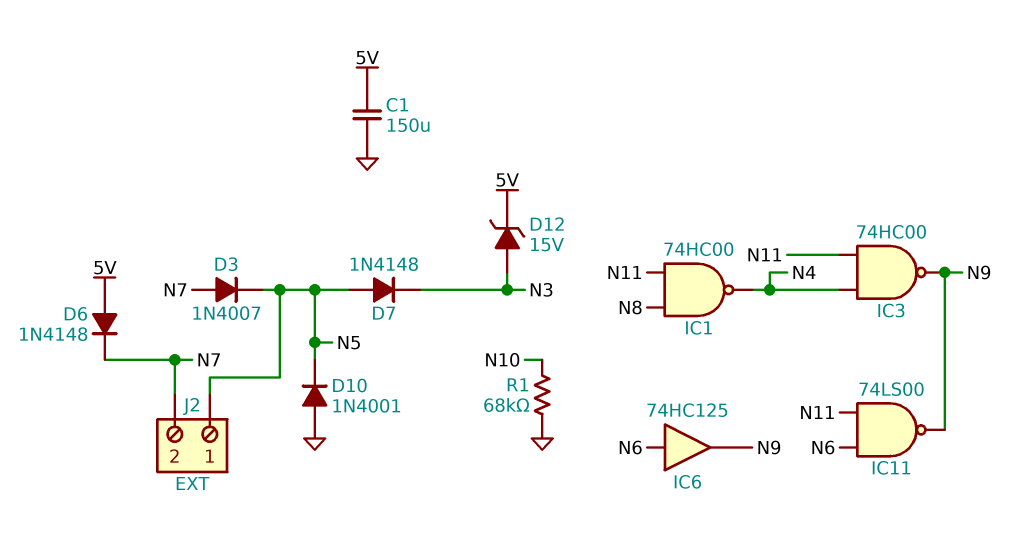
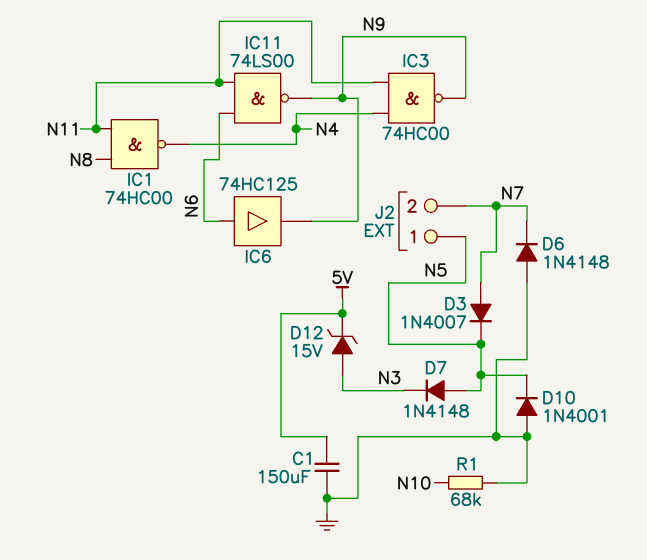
D6: diode 1N4148 (A 5V, K N7) -> diode 1N4148 (A GND, K N7)

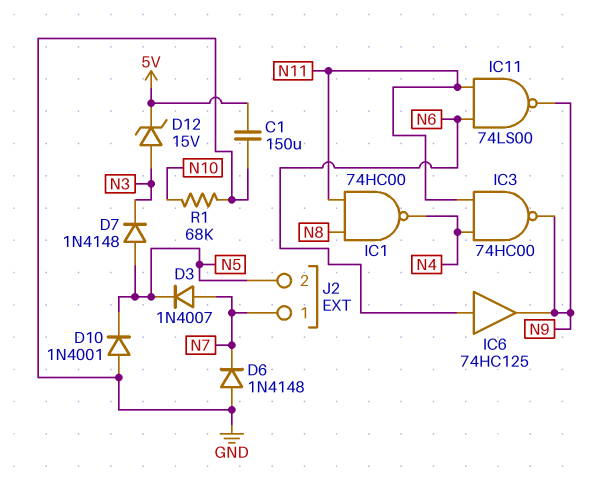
J2 pin 1: N5 -> N7
J2 pin 2: N7 -> N5

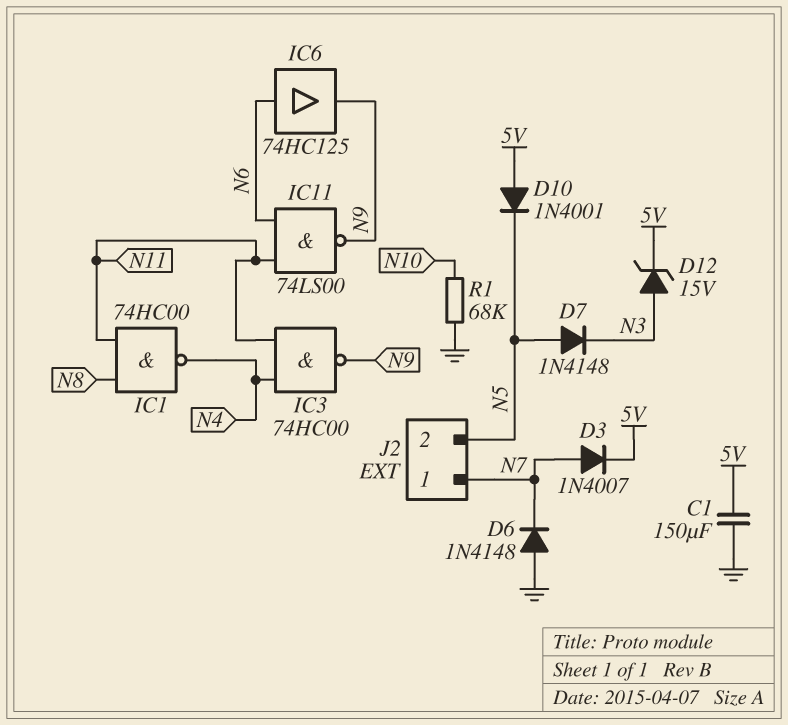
D3: diode 1N4007 (A N7, K N5) -> diode 1N4007 (A N7, K 5V)
D10: diode 1N4001 (A GND, K N5) -> diode 1N4001 (A 5V, K N5)

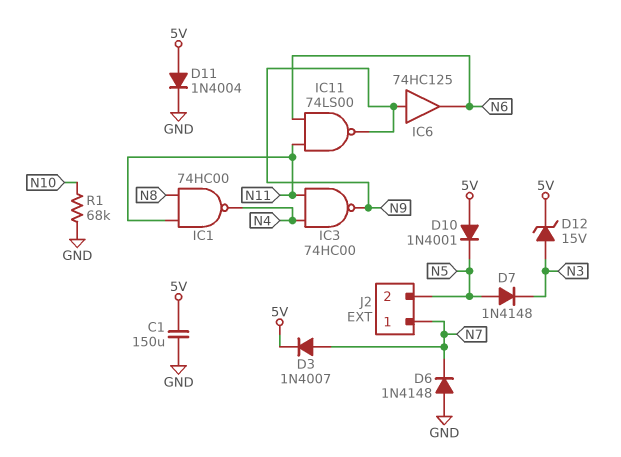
D11: none -> diode 1N4004 (A 5V, K GND)
IC6: buffer 74HC125 (in N6, out N9) -> buffer 74HC125 (in N9, out N6)

